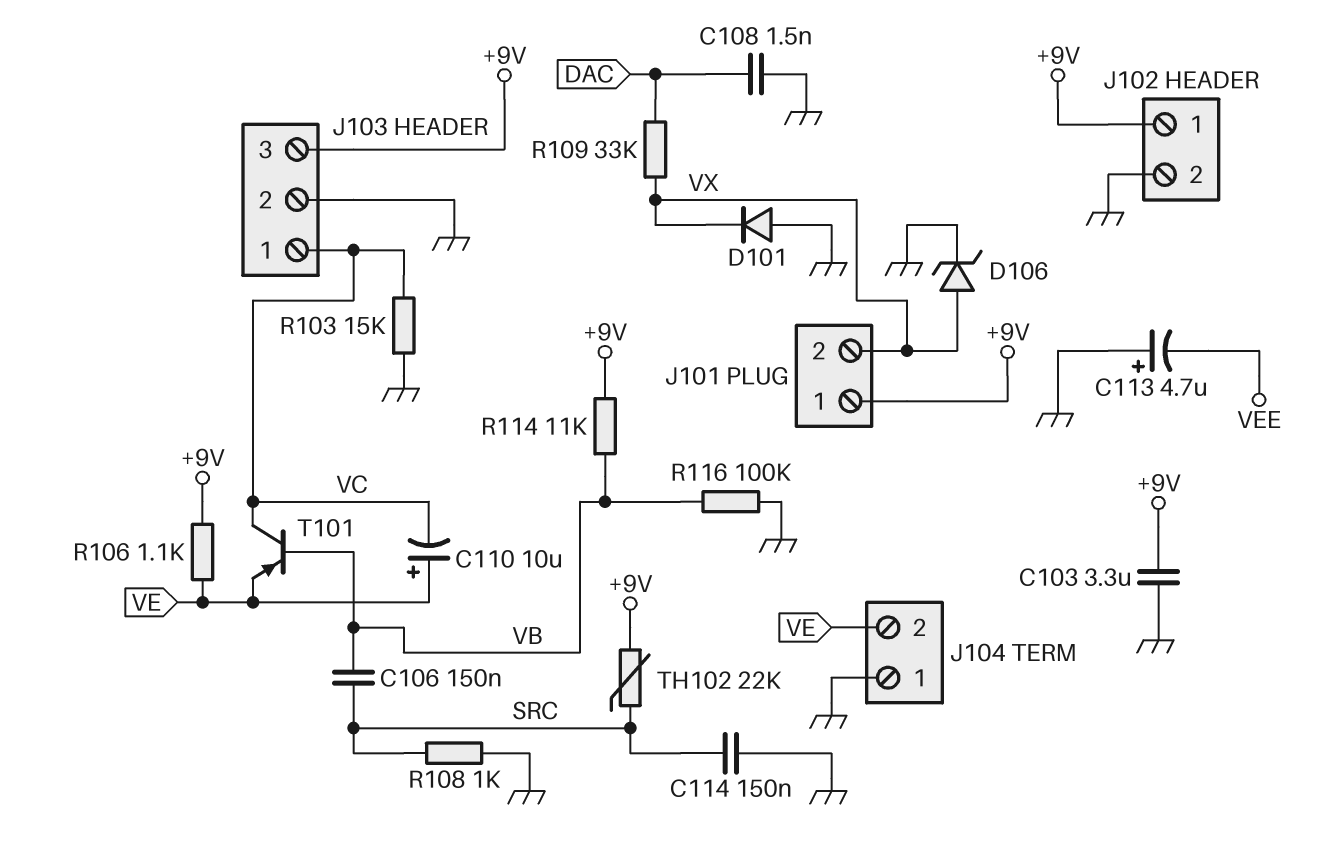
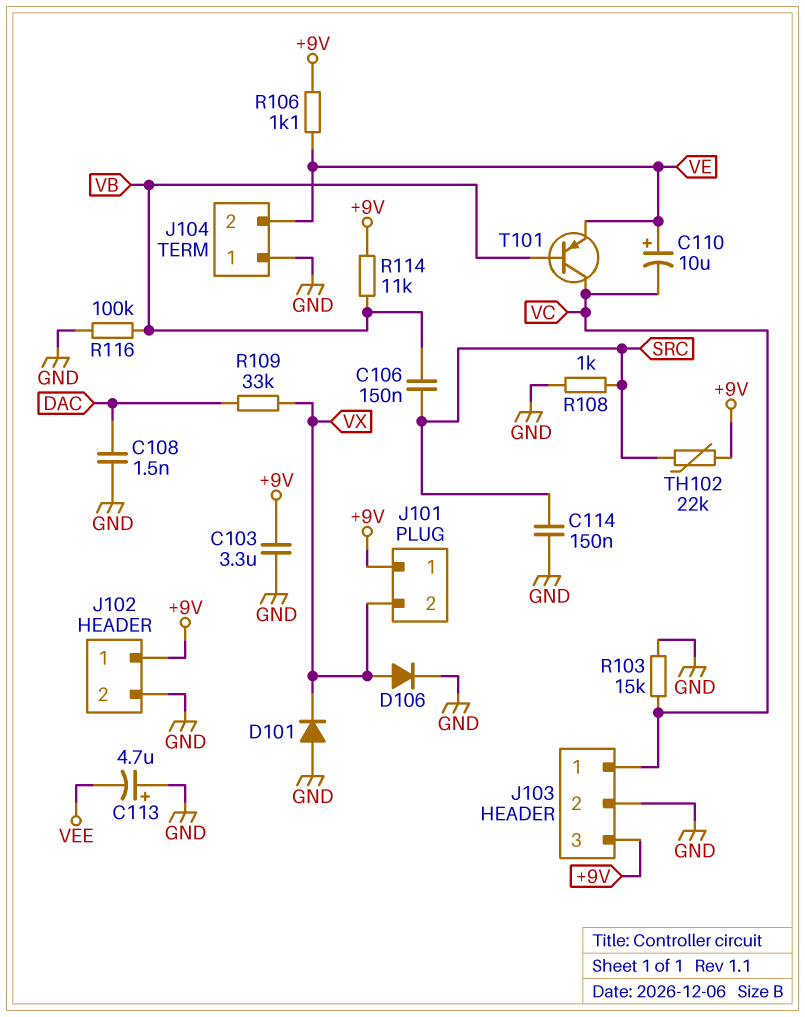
D106: zener (A VX, K GND) -> diode (A VX, K GND)

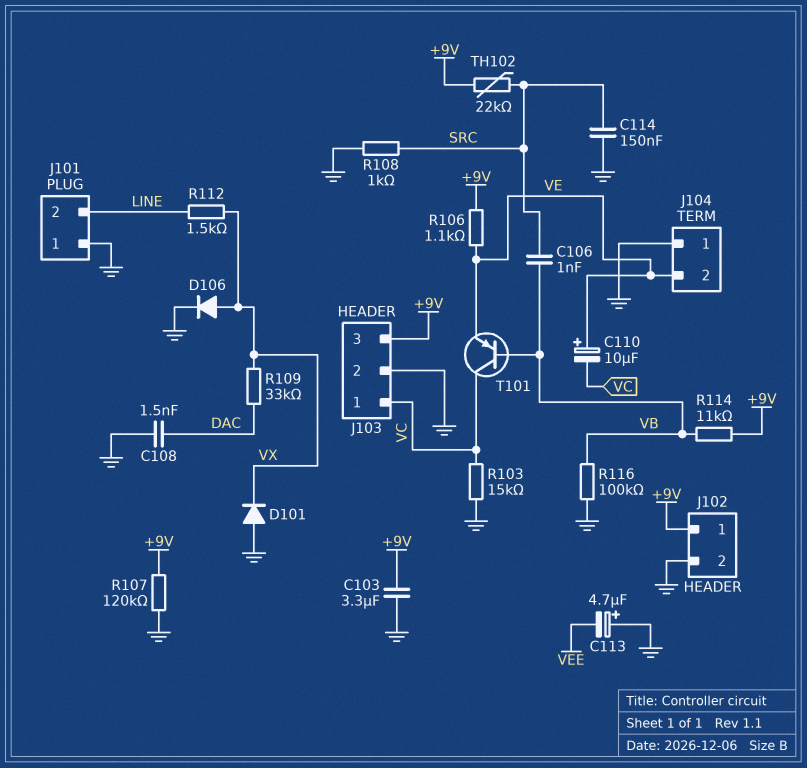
C106: 150nF (SRC, VB) -> 1nF (SRC, VB)
J101 pin 1: +9V -> GND
J101 pin 2: VX -> LINE
R107: none -> 120k (+9V, GND)
R112: none -> 1.5k (LINE, VX)

